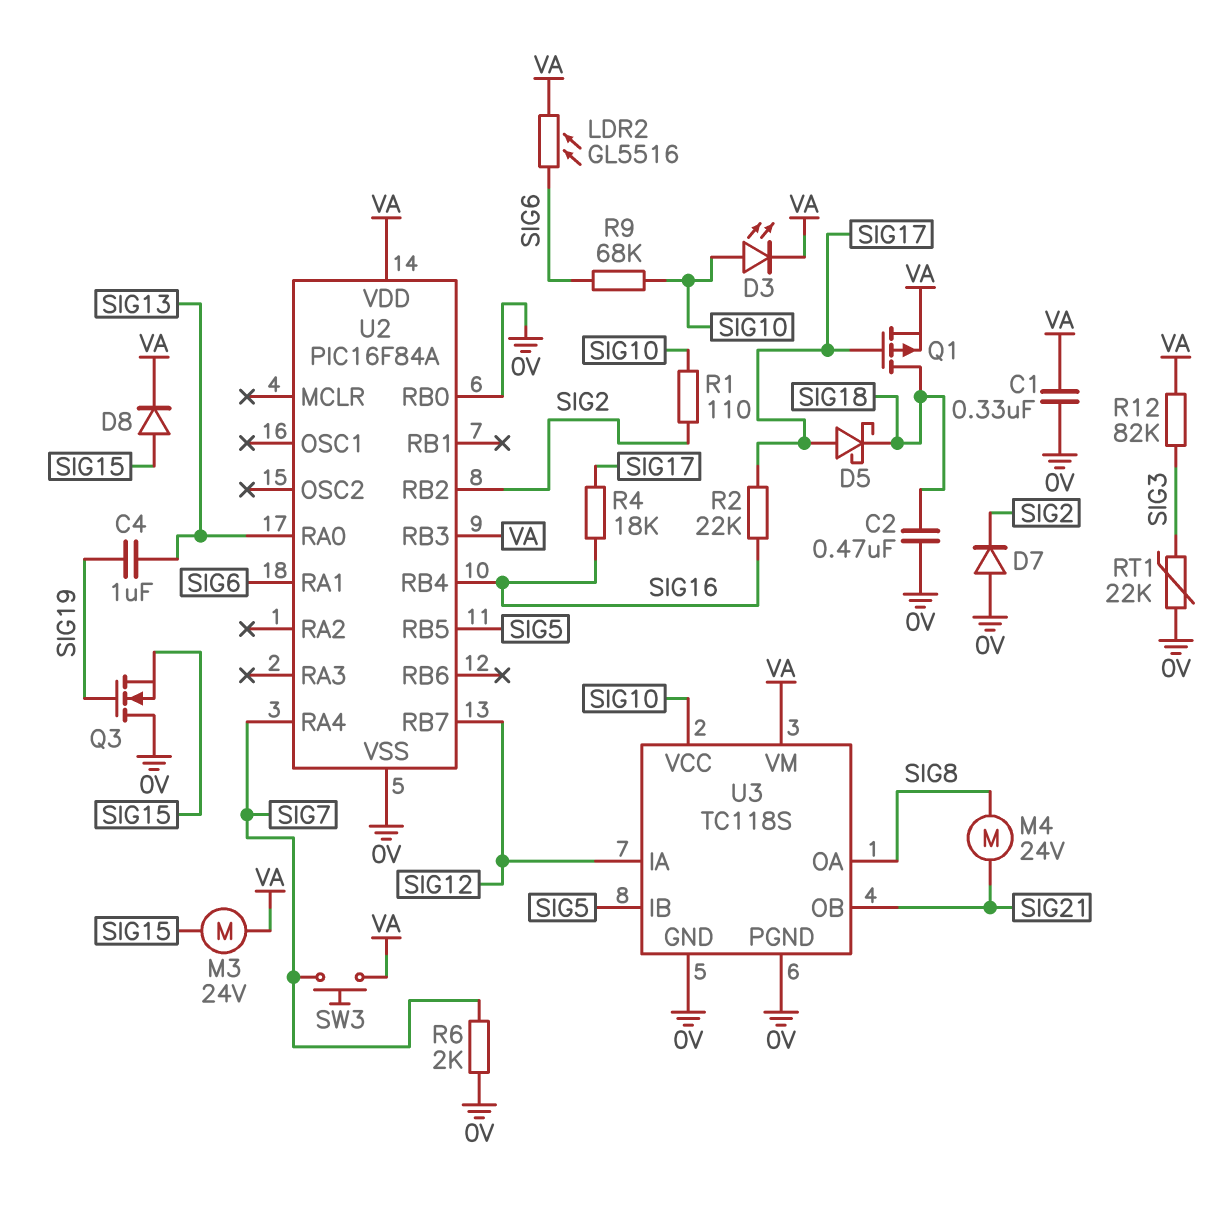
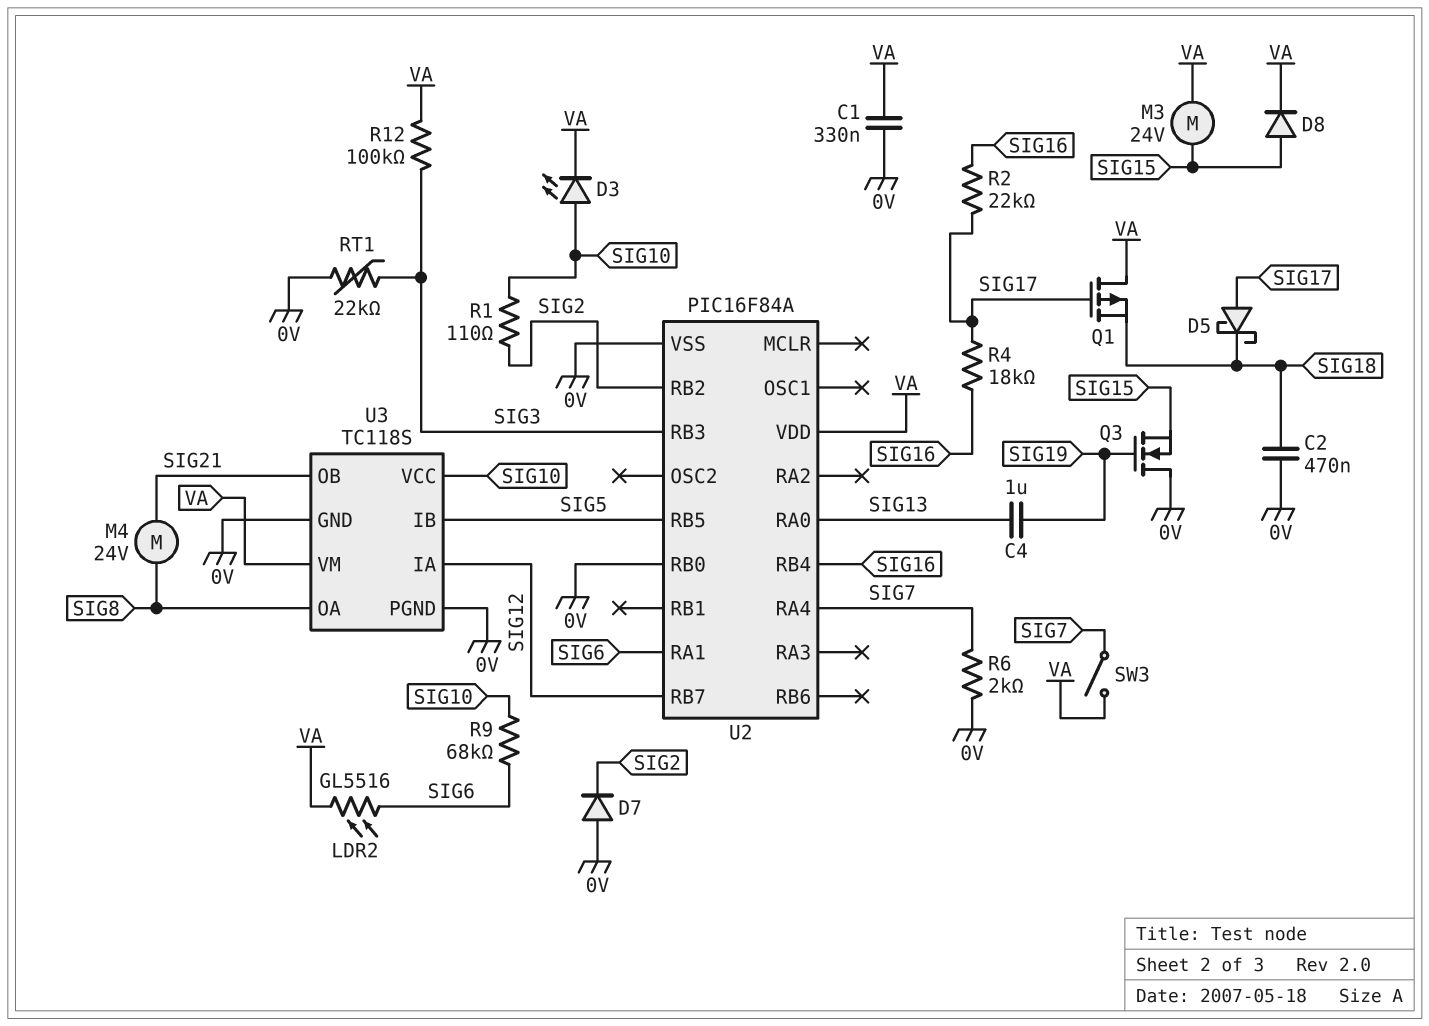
Q1: PMOS (G SIG17, D SIG18, S VA) -> PMOS (G SIG17, D VA, S SIG18)
R12: 82k (SIG3, VA) -> 100k (SIG3, VA)
SW3: button (SIG7, VA) -> switch (SIG7, VA)
U2 pin RB3: VA -> SIG3

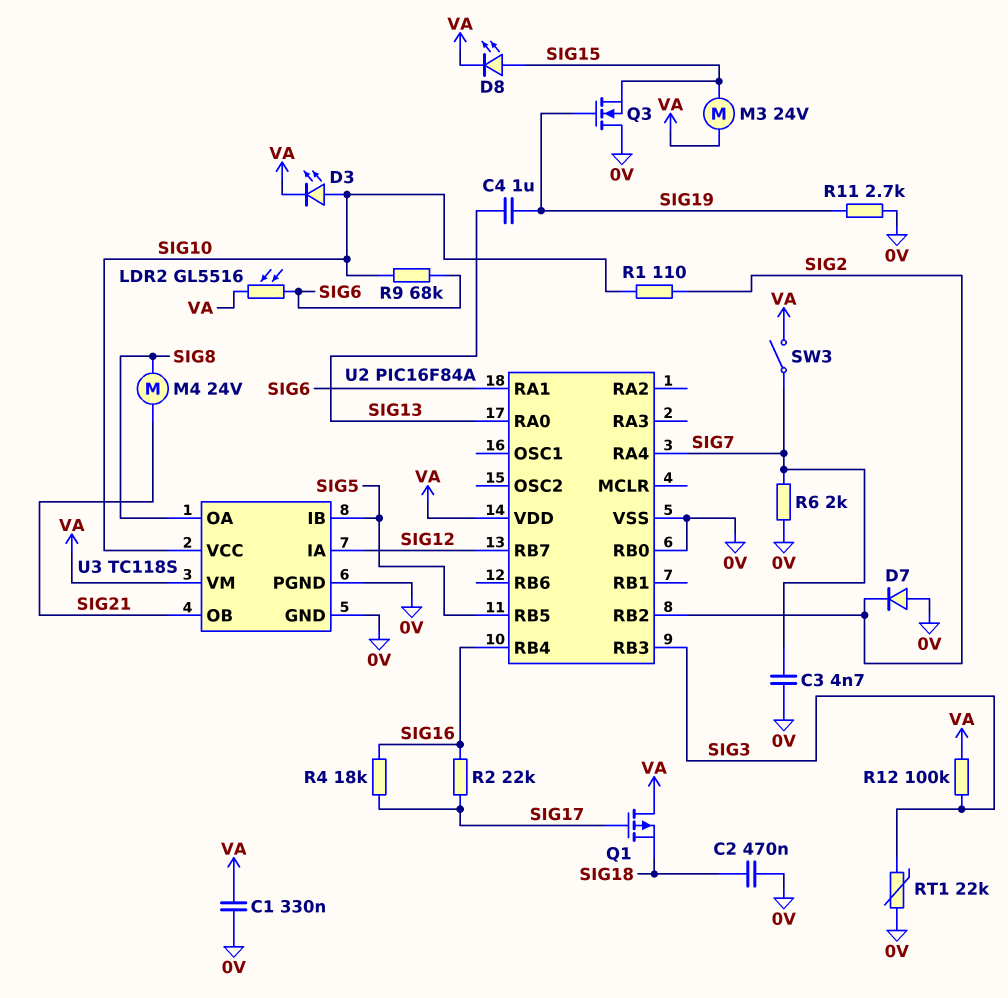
C3: none -> 4.7nF (0V, SIG7)
D5: schottky (A SIG17, K SIG18) -> none
D8: diode (A SIG15, K VA) -> LED (A SIG15, K VA)
R11: none -> 2.7k (0V, SIG19)

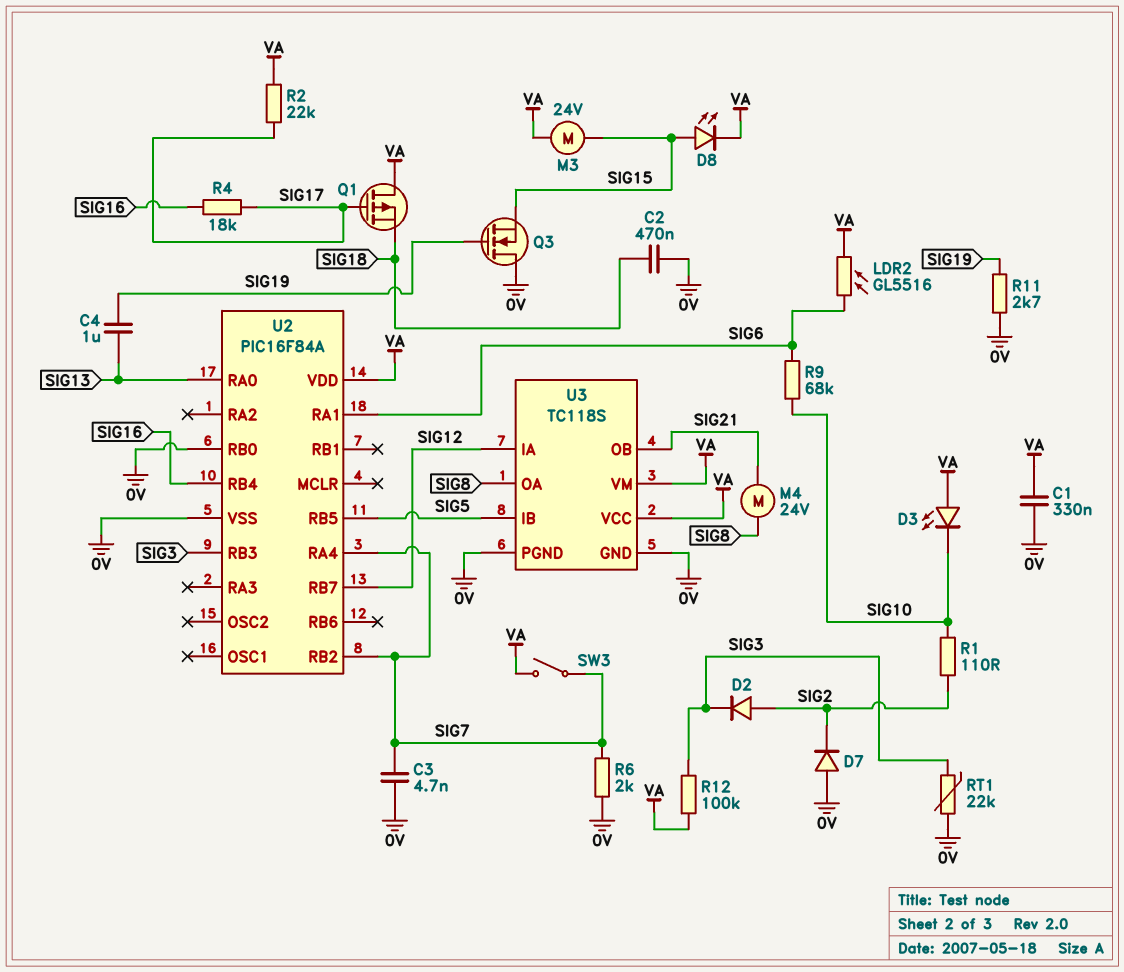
D2: none -> diode (A SIG2, K SIG3)
D3: LED (A SIG10, K VA) -> LED (A VA, K SIG10)
R2: 22k (SIG16, SIG17) -> 22k (SIG17, VA)
U2 pin RB2: SIG2 -> SIG7
U3 pin VCC: SIG10 -> VA

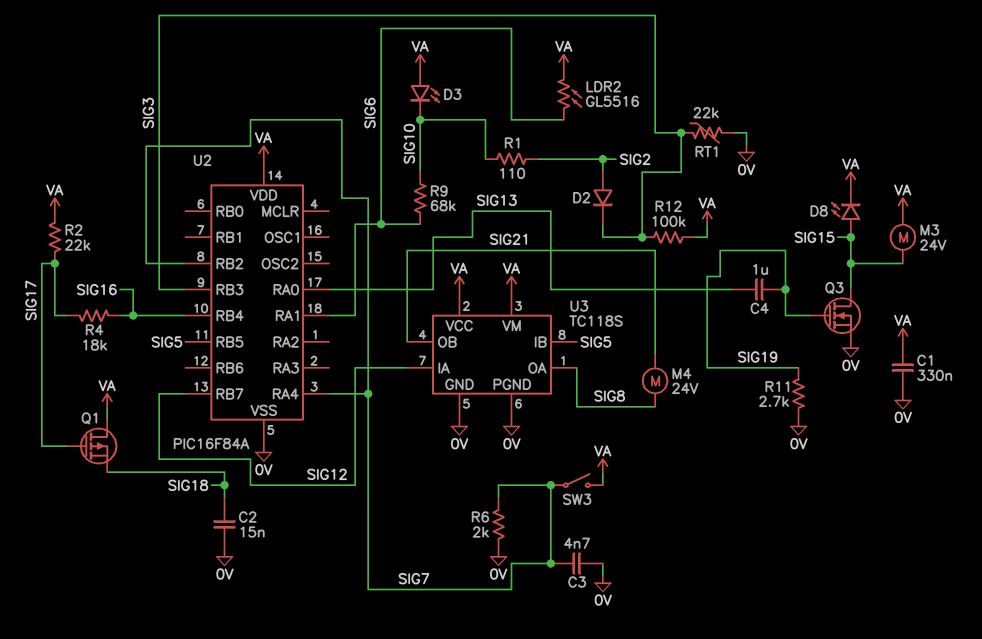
C2: 470nF (0V, SIG18) -> 15nF (0V, SIG18)
D7: diode (A 0V, K SIG2) -> none
Q3: NMOS (G SIG19, D 0V, S SIG15) -> NMOS (G SIG19, D SIG15, S 0V)
U2 pin RB0: 0V -> none

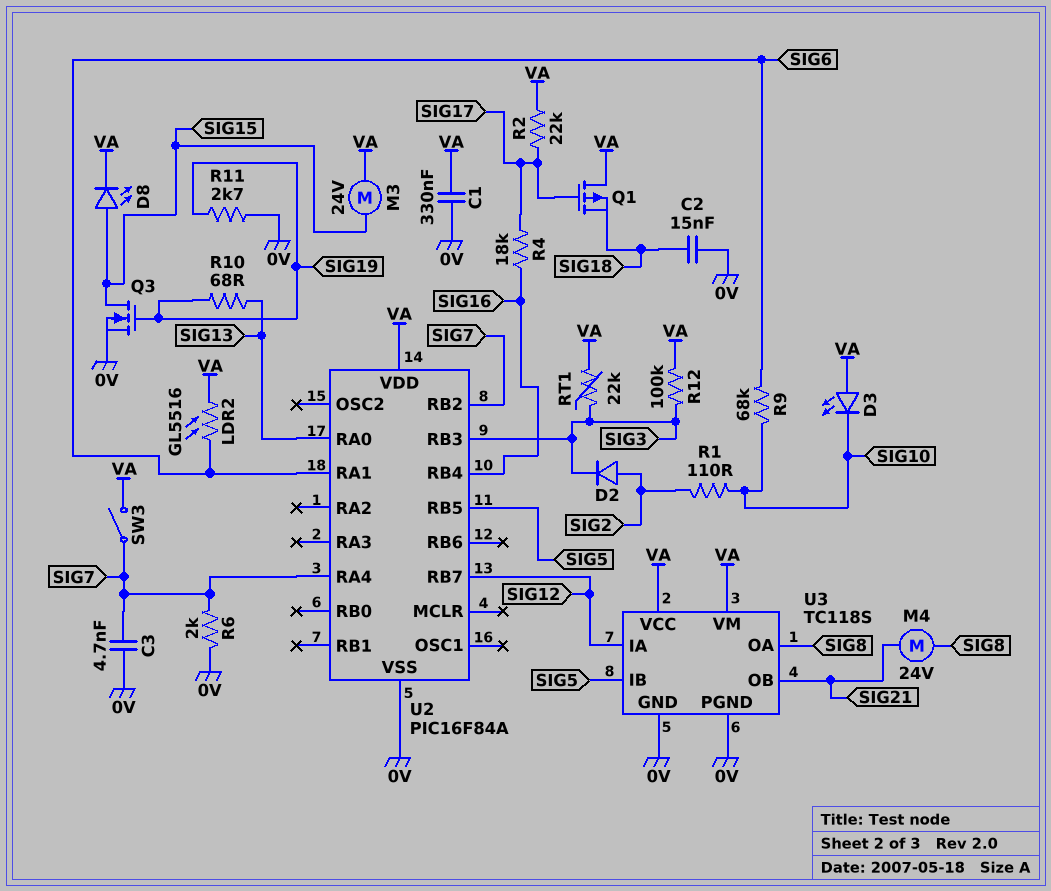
C4: 1uF (SIG13, SIG19) -> none
R10: none -> 68 (SIG13, SIG19)
RT1: 22k (0V, SIG3) -> 22k (SIG3, VA)

